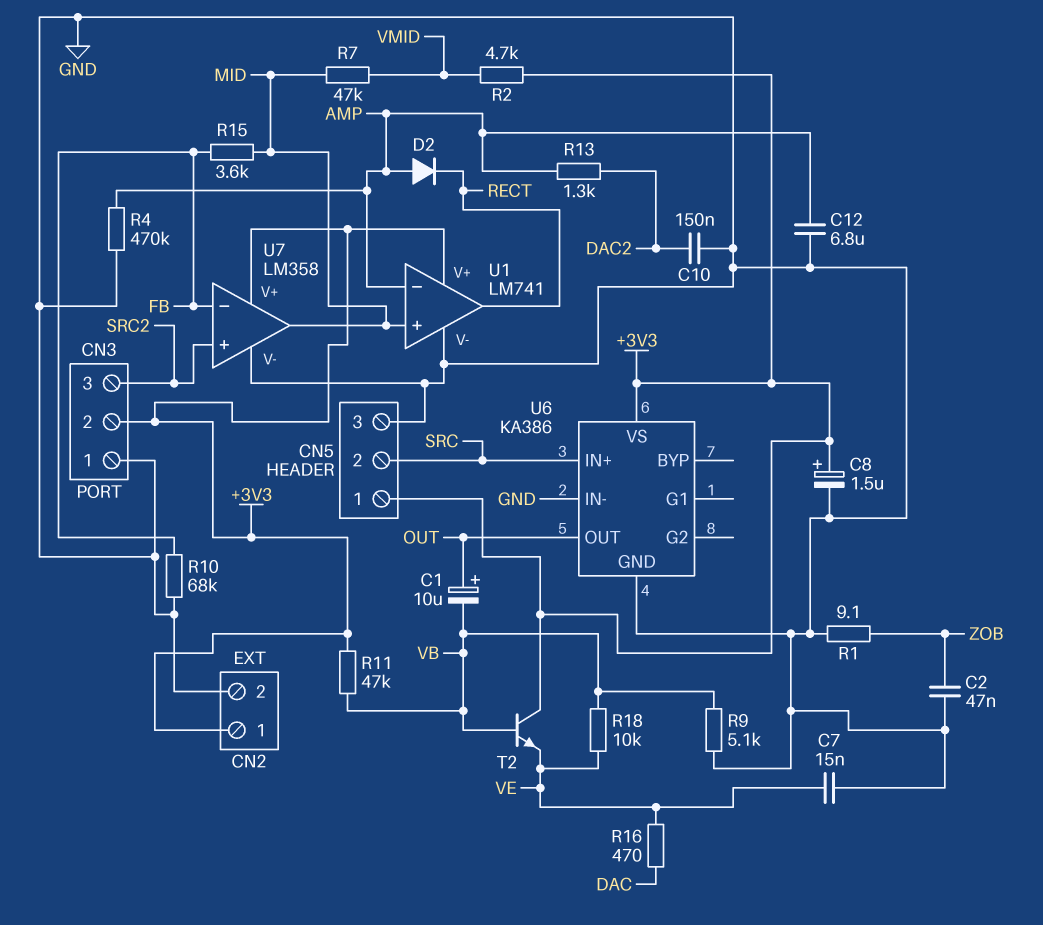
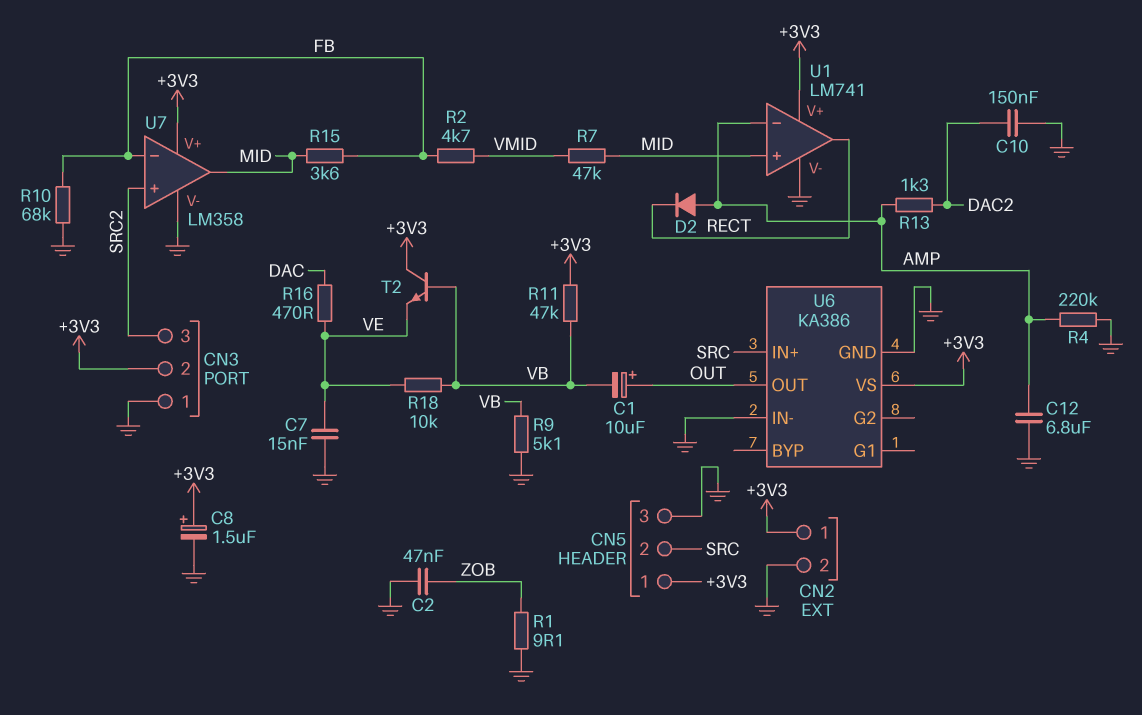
R2: 4.7k (+3V3, VMID) -> 4.7k (FB, VMID)
R4: 470k (AMP, GND) -> 220k (AMP, GND)

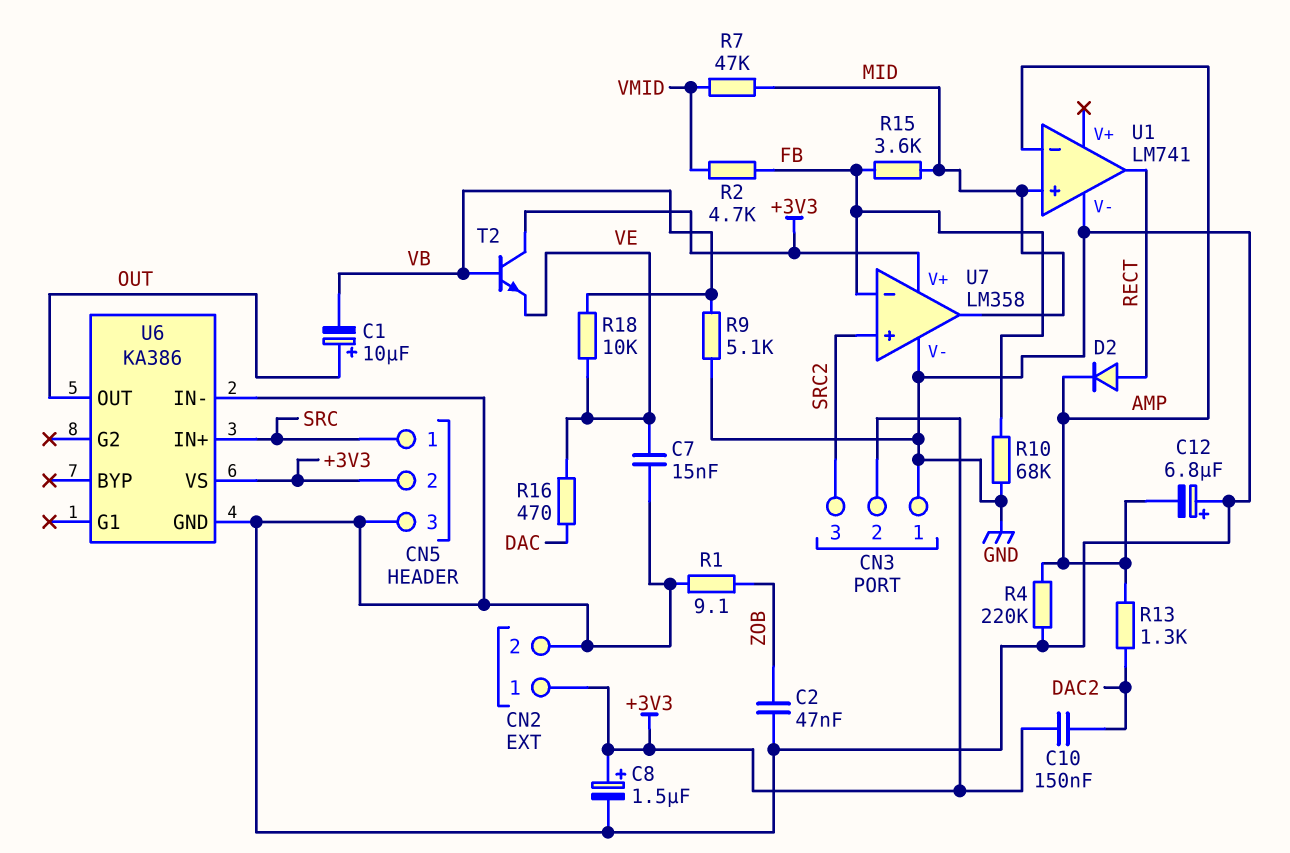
C10: 150nF (DAC2, GND) -> 150nF (+3V3, DAC2)
C12: 6.8uF (AMP, GND) -> 6.8uF (plus GND, minus AMP)
CN5 pin 1: +3V3 -> SRC
CN5 pin 2: SRC -> +3V3
D2: diode (A AMP, K RECT) -> diode (A RECT, K AMP)
R11: 47k (+3V3, VB) -> none
U1 pin V+: +3V3 -> none

